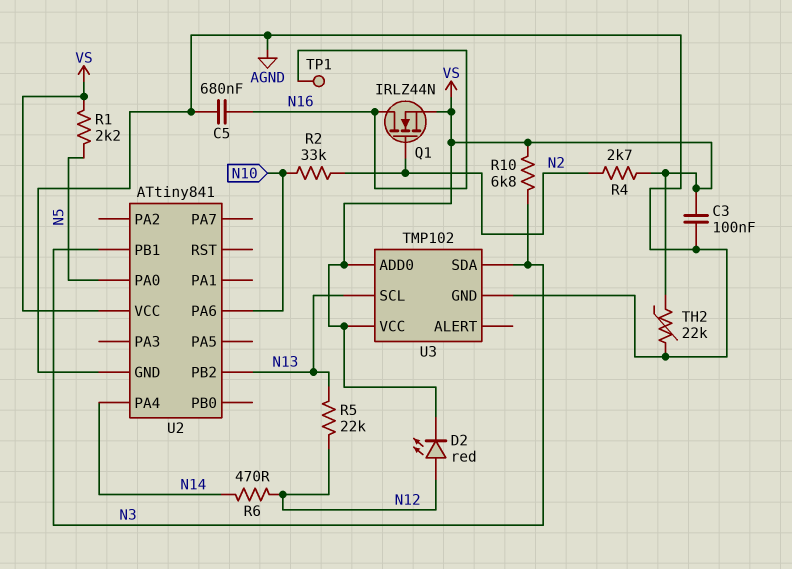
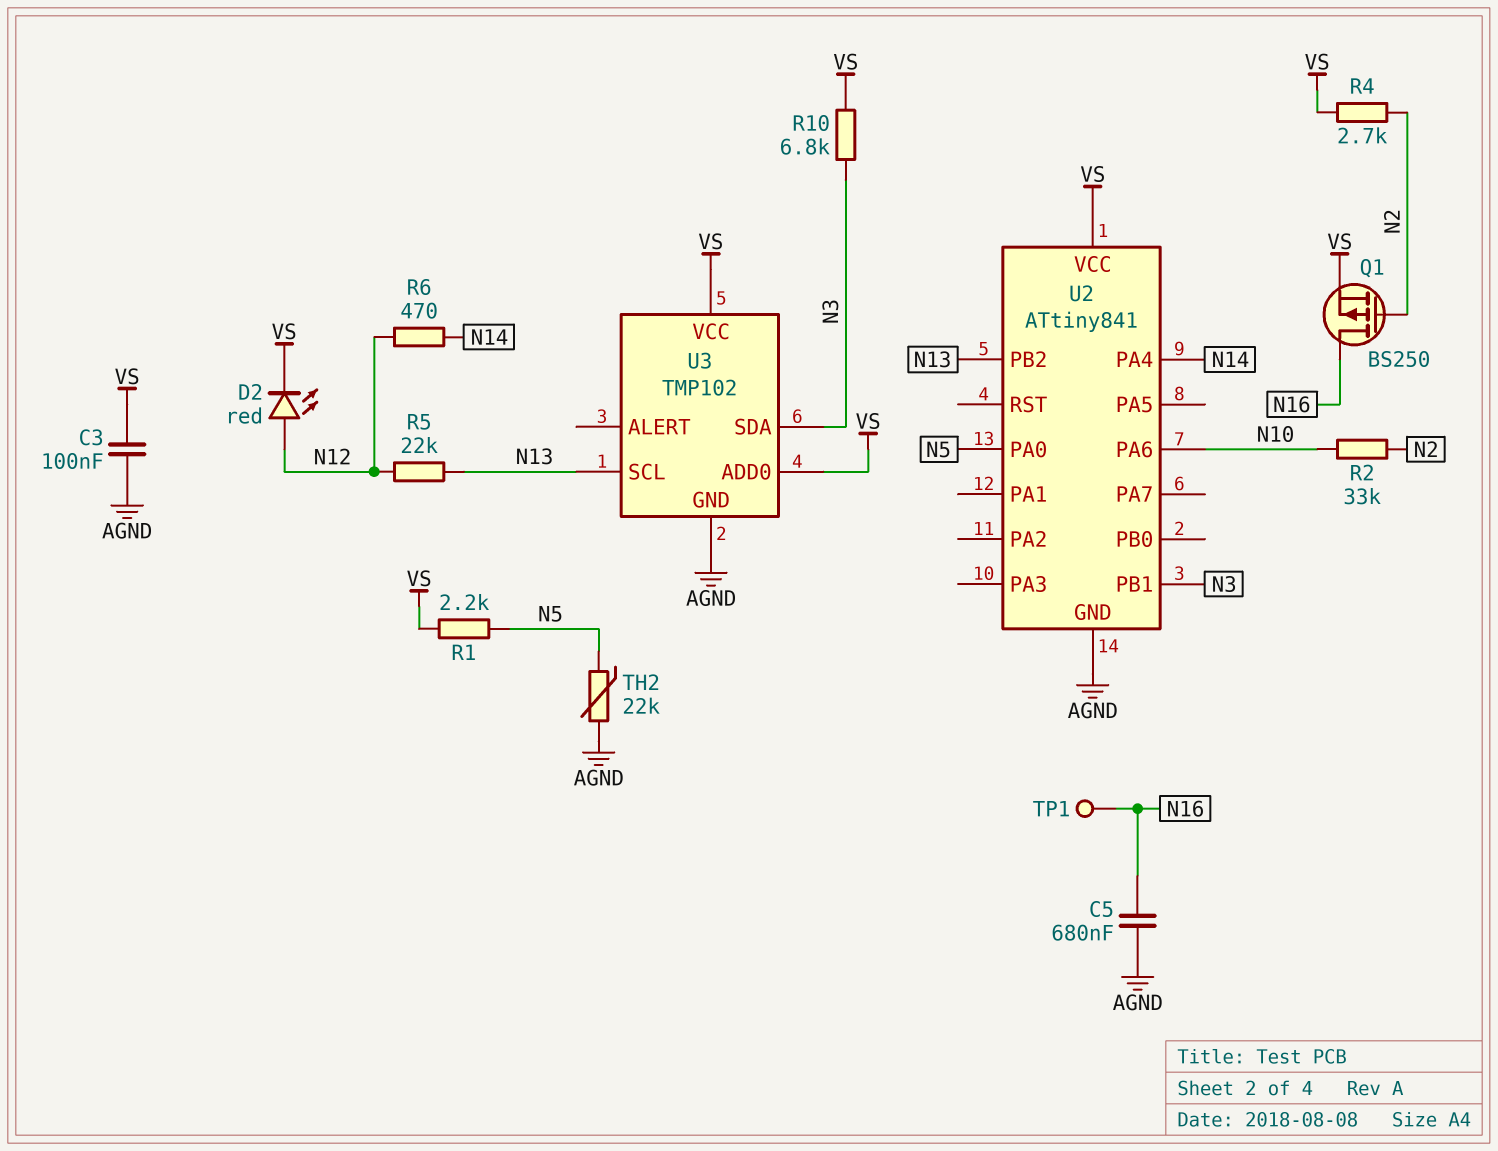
Q1: NMOS IRLZ44N (G N2, D N16, S VS) -> PMOS BS250 (G N2, D N16, S VS)
TH2: 22k (AGND, VS) -> 22k (AGND, N5)

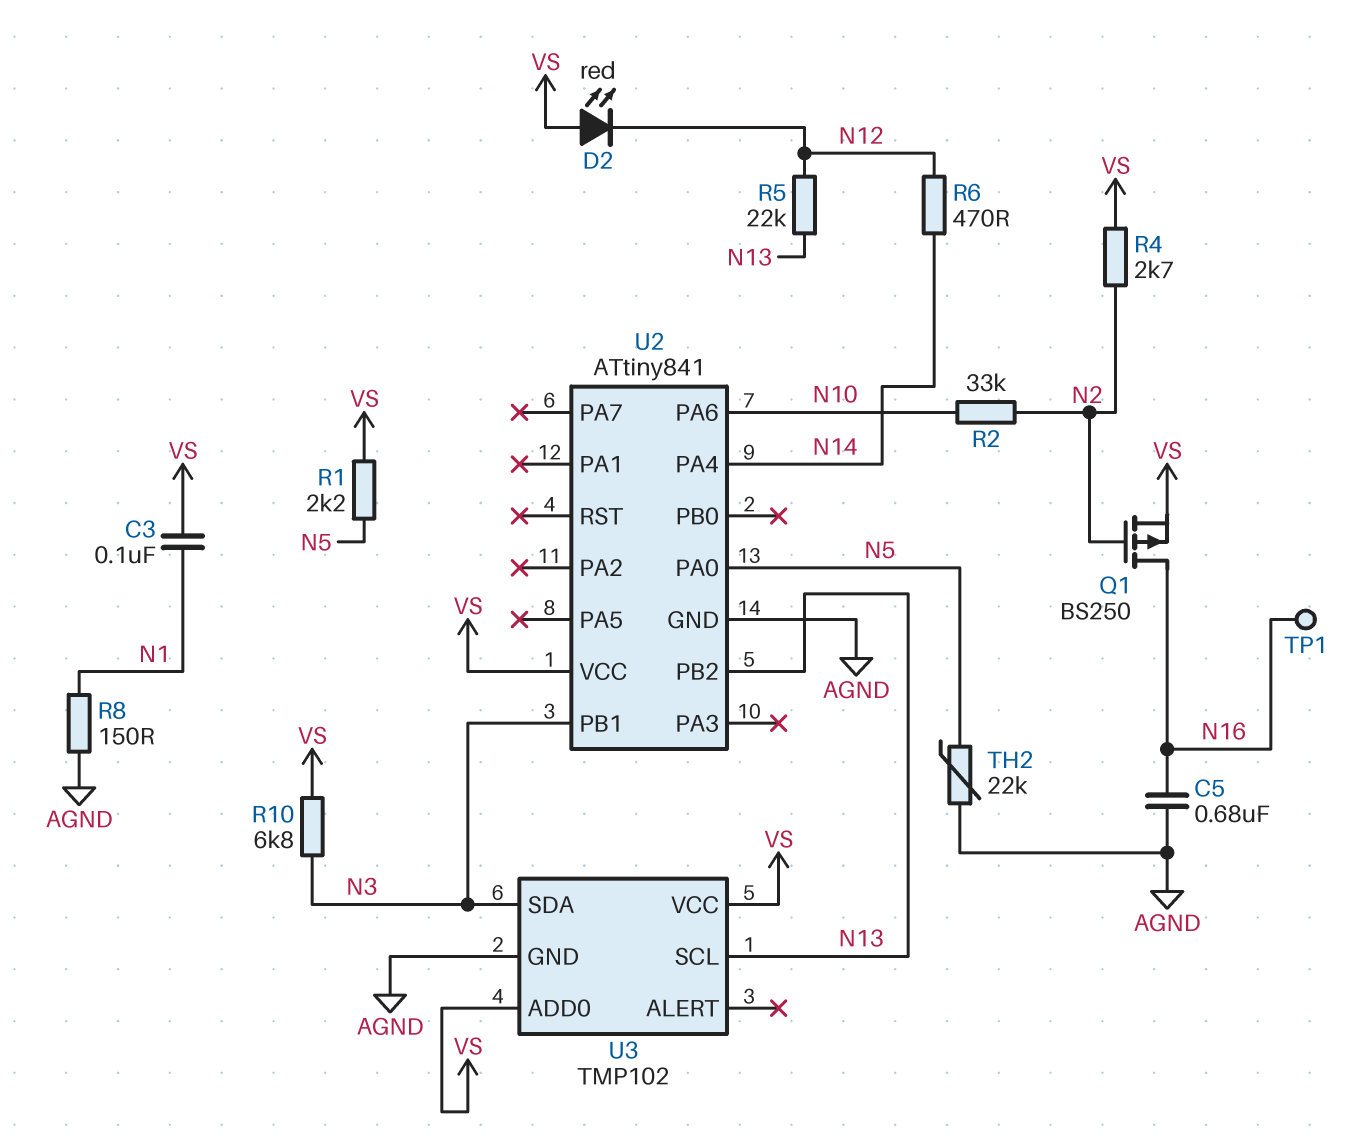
C3: 100nF (AGND, VS) -> 100nF (N1, VS)
D2: LED red (A N12, K VS) -> LED red (A VS, K N12)
R8: none -> 150 (AGND, N1)

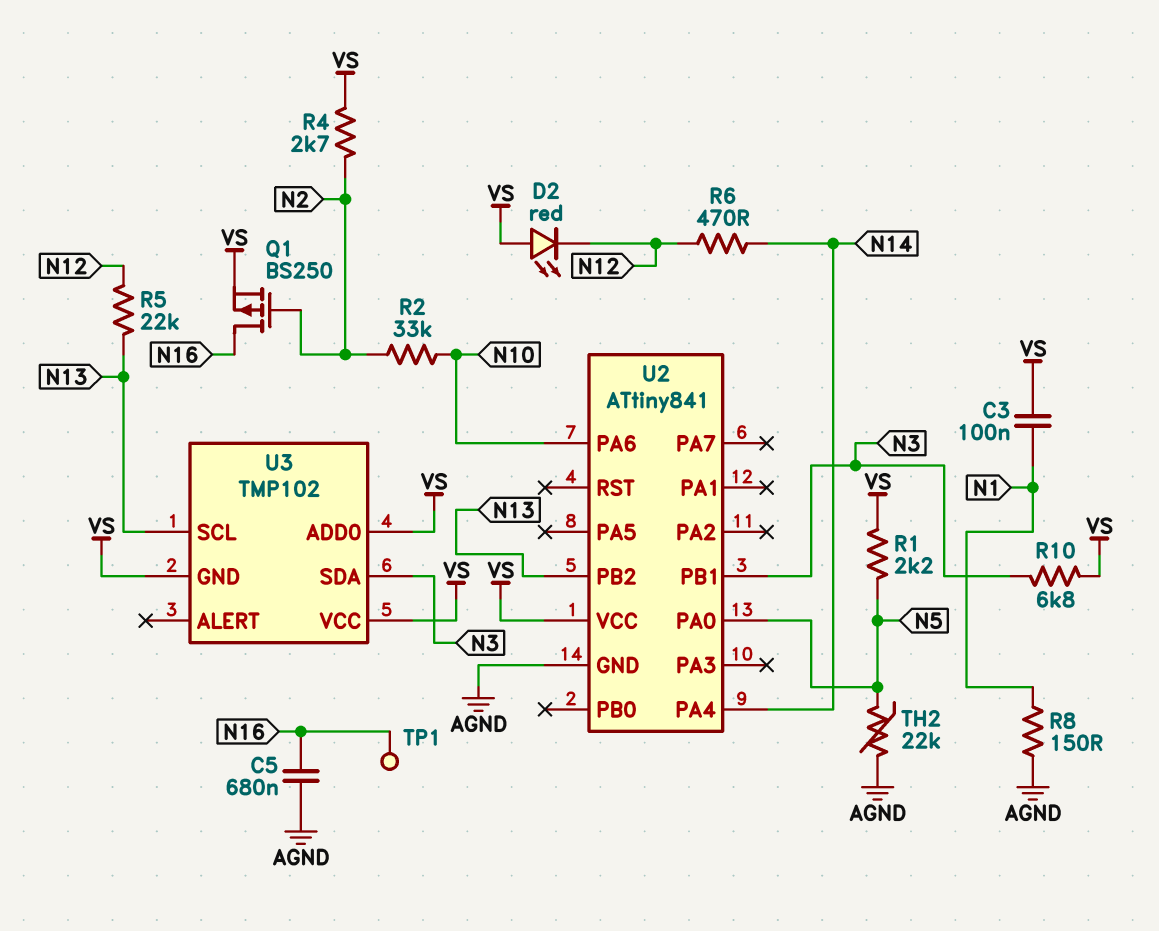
U3 pin GND: AGND -> VS

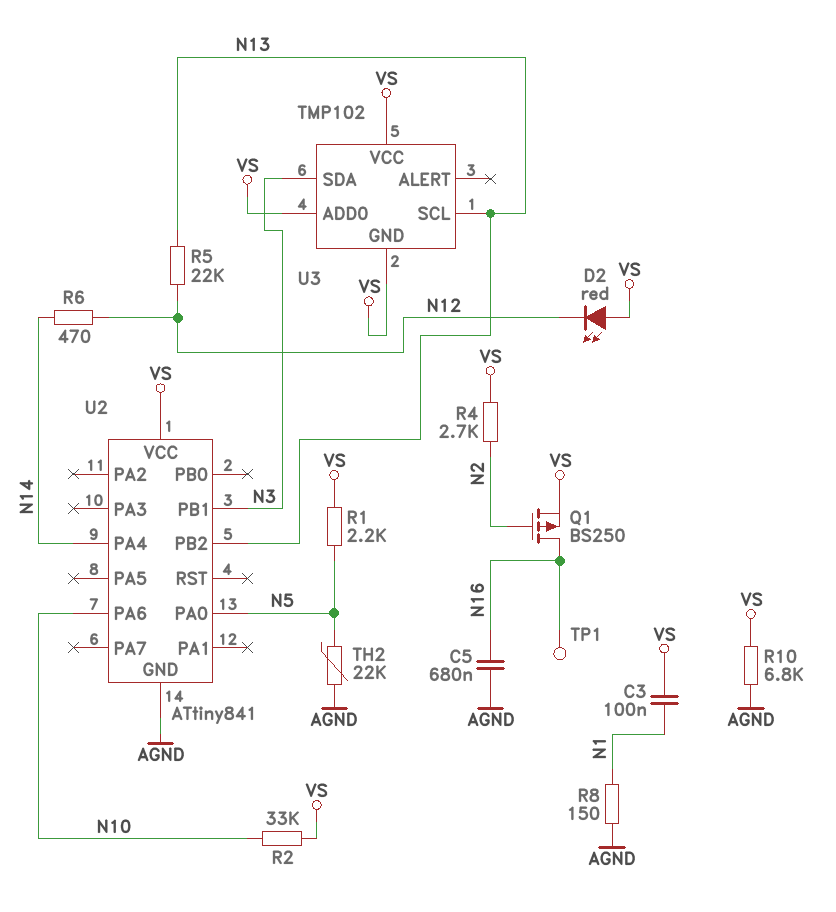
R2: 33k (N2, N10) -> 33k (N10, VS)
R10: 6.8k (N3, VS) -> 6.8k (AGND, VS)

